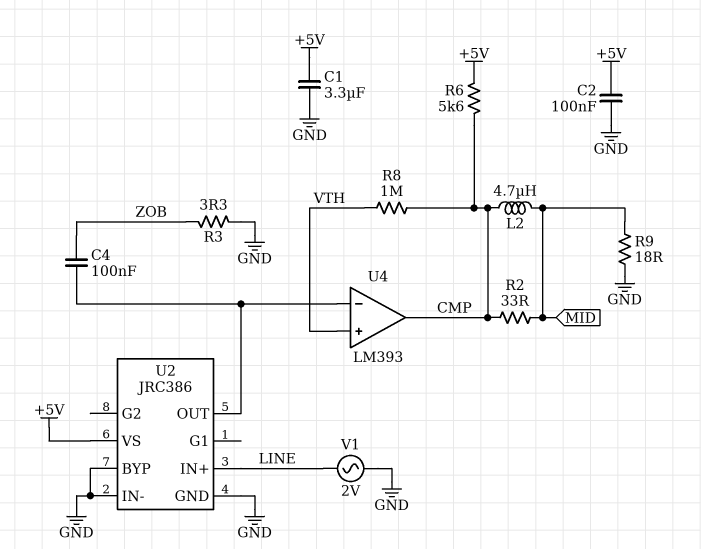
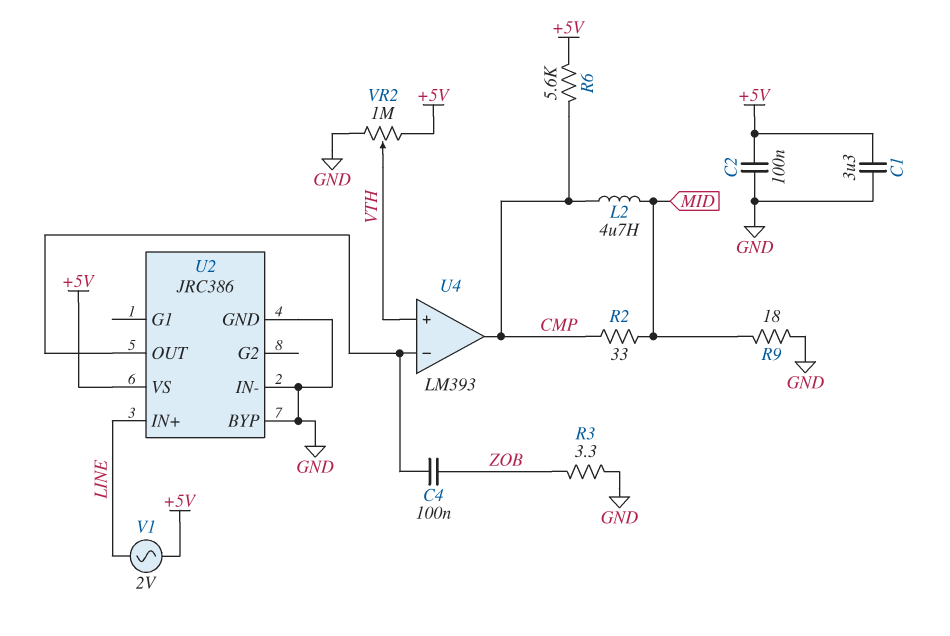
R8: 1M (CMP, VTH) -> none
V1: AC 2V (GND, LINE) -> AC 2V (+5V, LINE)
VR2: none -> 1M (+5V, GND, wiper VTH)

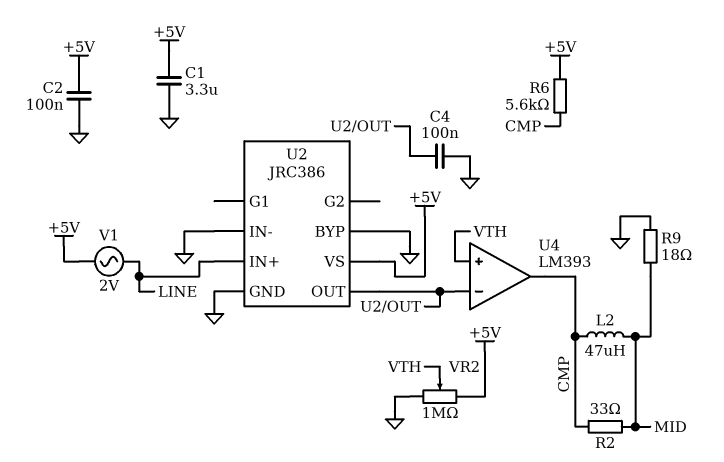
C4: 100nF (U2/OUT, ZOB) -> 100nF (GND, U2/OUT)
L2: 4.7uH (CMP, MID) -> 47uH (CMP, MID)
R3: 3.3 (GND, ZOB) -> none

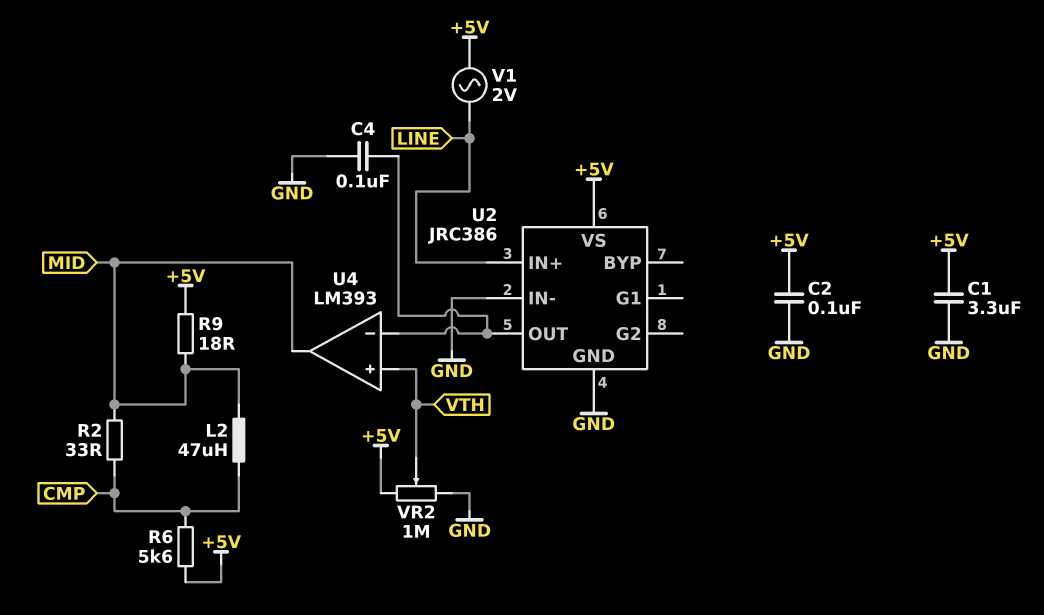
R9: 18 (GND, MID) -> 18 (+5V, MID)
U2 pin BYP: GND -> none
U4 pin out: CMP -> MID

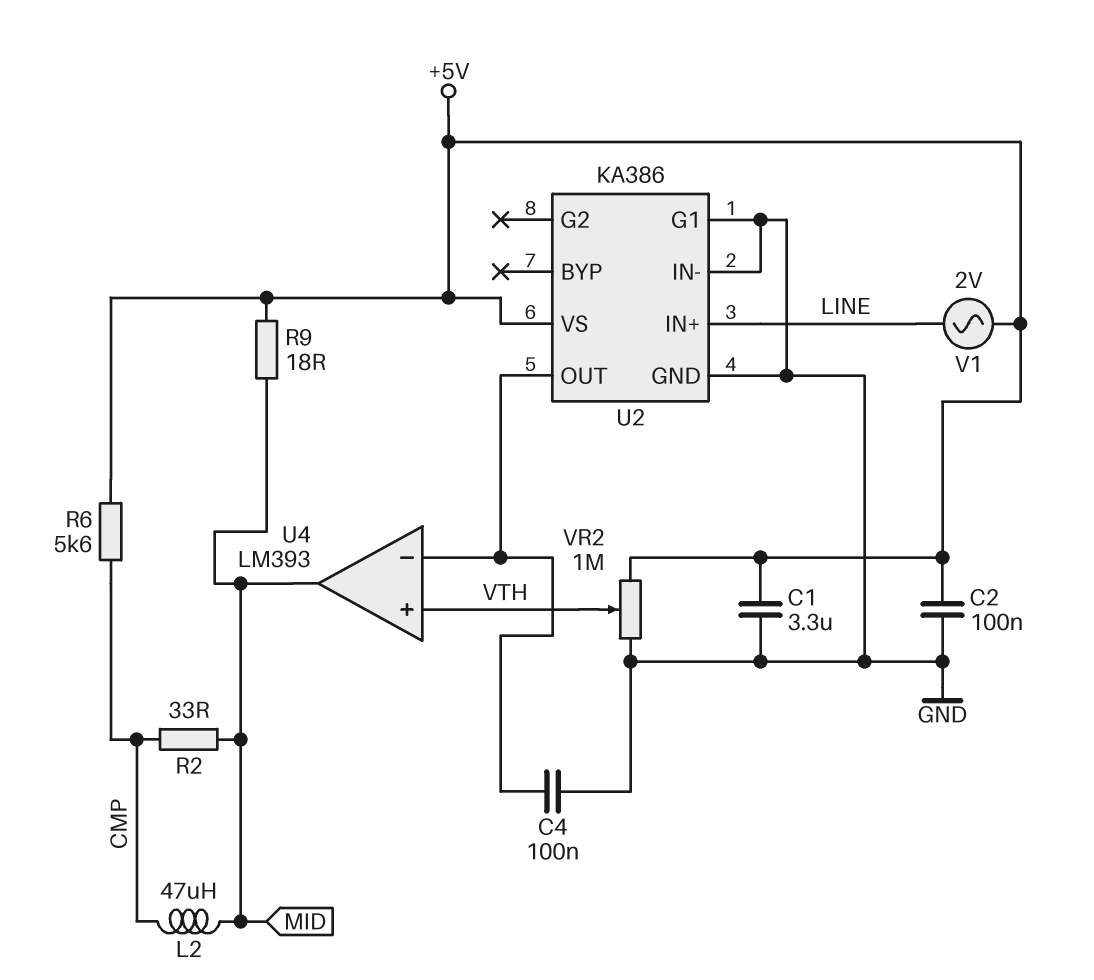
U2: JRC386 -> KA386
U2 pin G1: none -> GND

